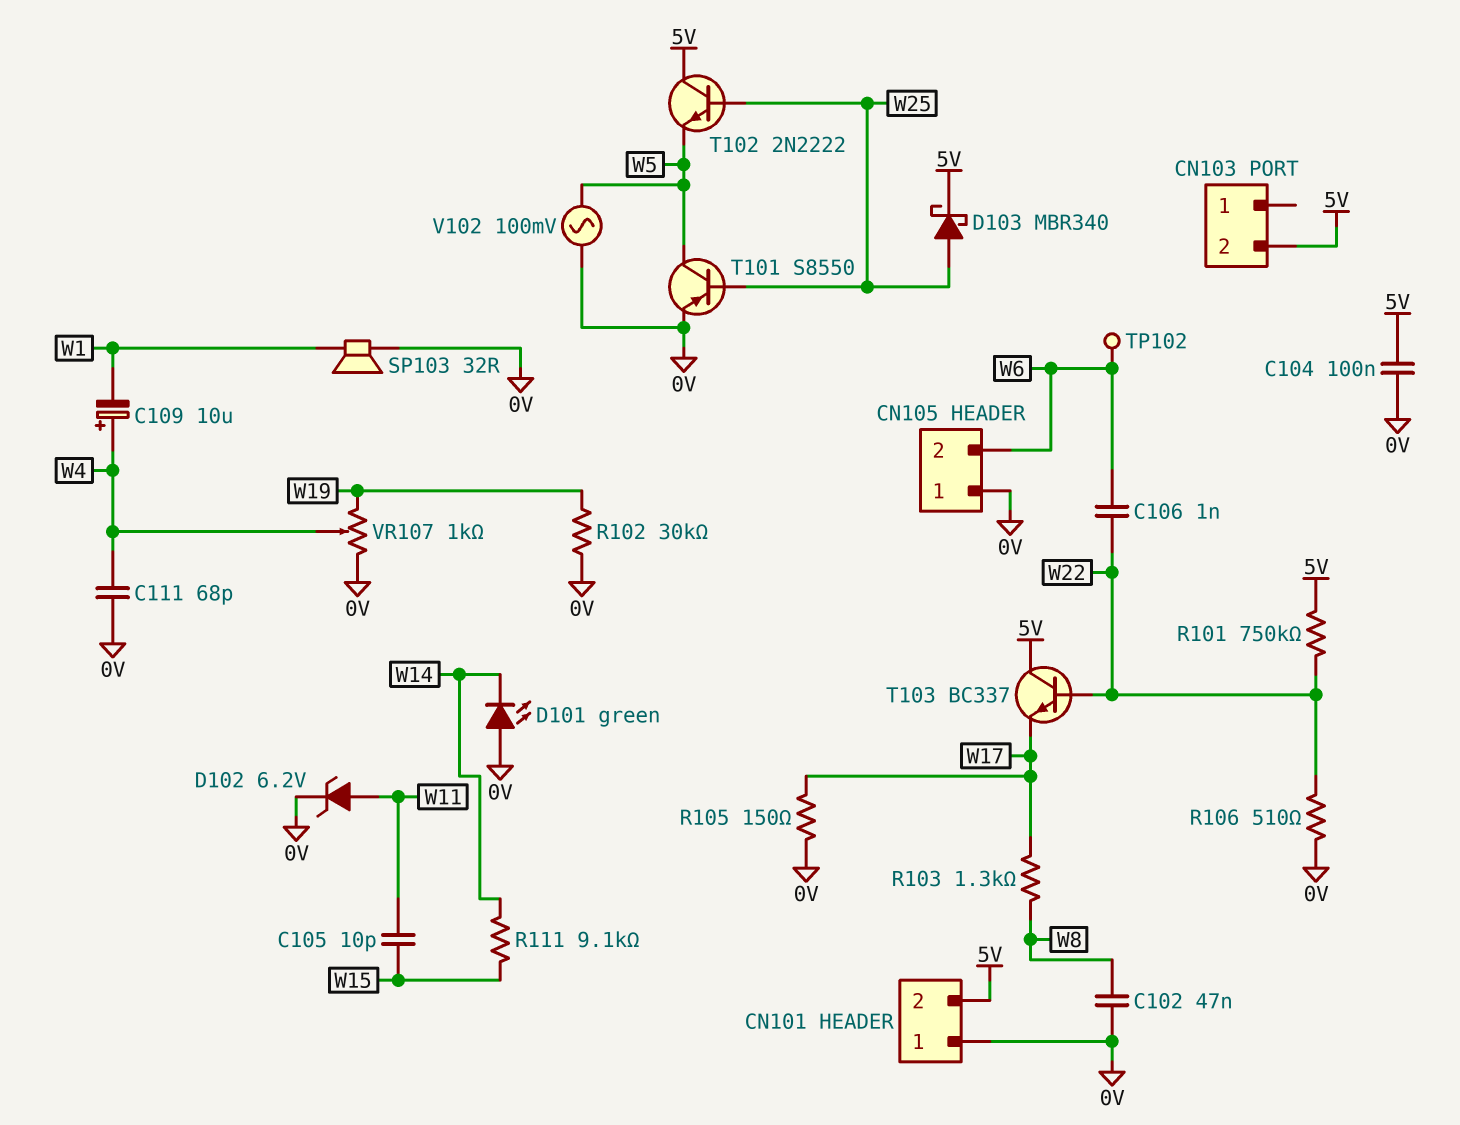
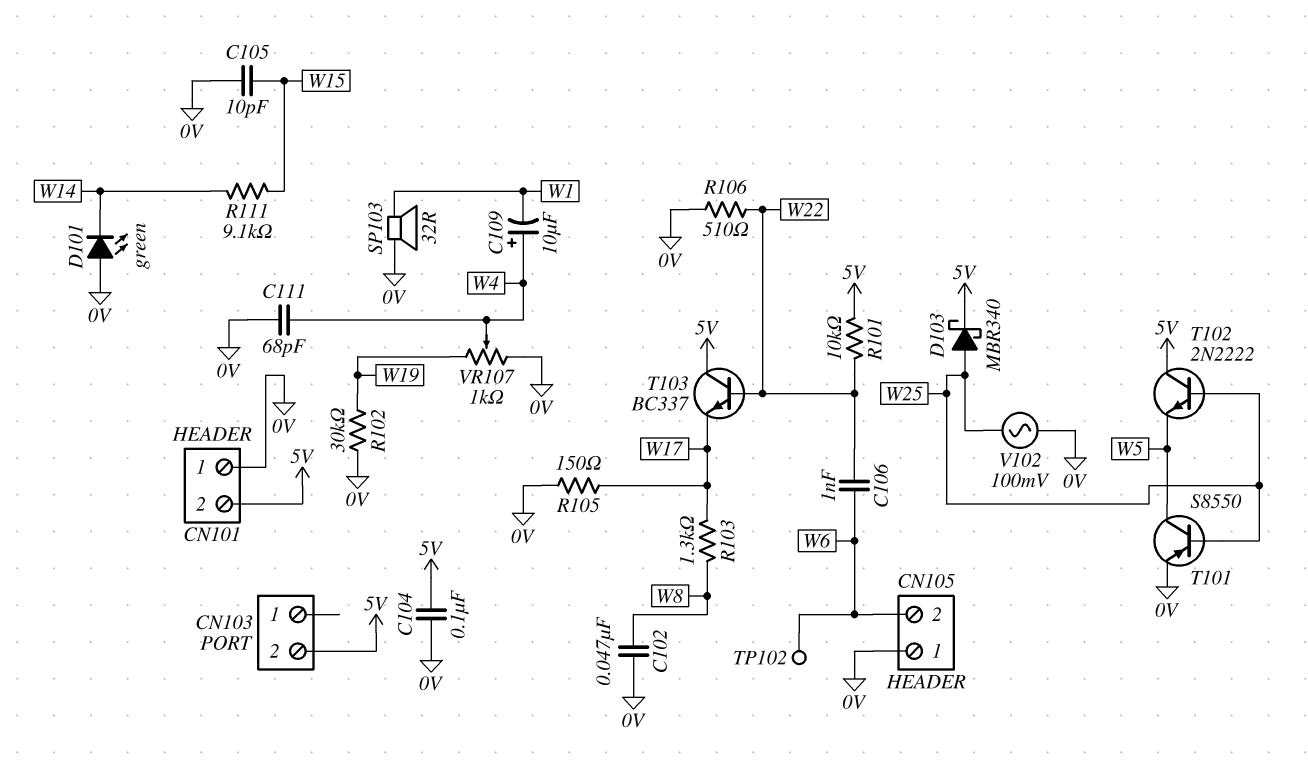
C105: 10pF (W11, W15) -> 10pF (0V, W15)
D102: zener 6.2V (A W11, K 0V) -> none
R101: 750k (5V, W22) -> 10k (5V, W22)
V102: AC 100mV (0V, W5) -> AC 100mV (0V, W25)

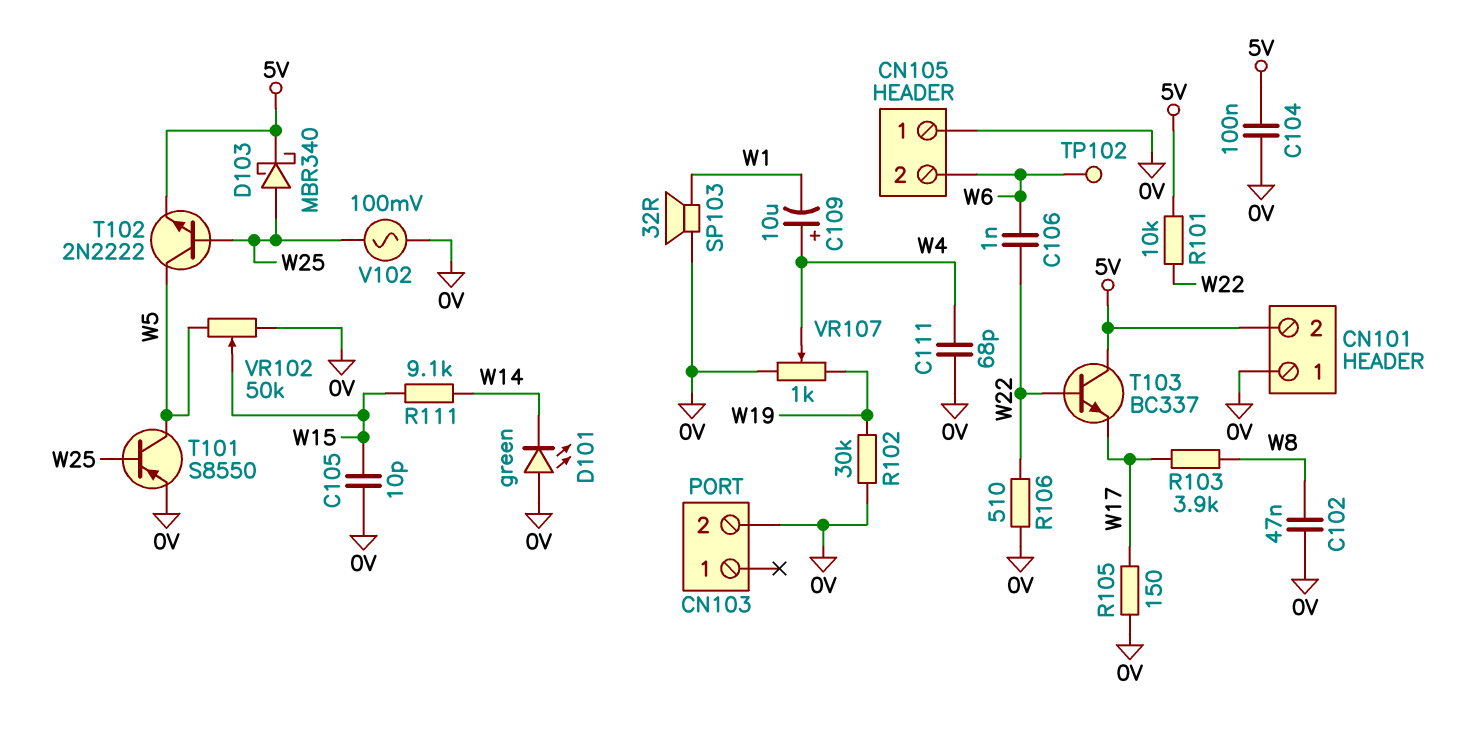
CN103 pin 2: 5V -> 0V
R103: 1.3k (W8, W17) -> 3.9k (W8, W17)
T102: NPN 2N2222 (B W25, C 5V, E W5) -> NPN 2N2222 (B W25, C W5, E 5V)
VR102: none -> 50k (0V, W5, wiper W15)

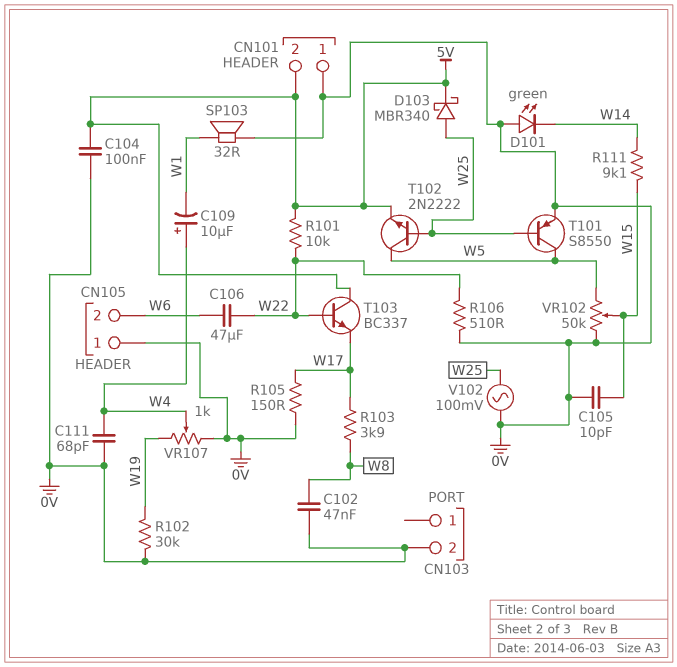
C106: 1nF (W6, W22) -> 47uF (W6, W22)
TP102: test point (W6) -> none

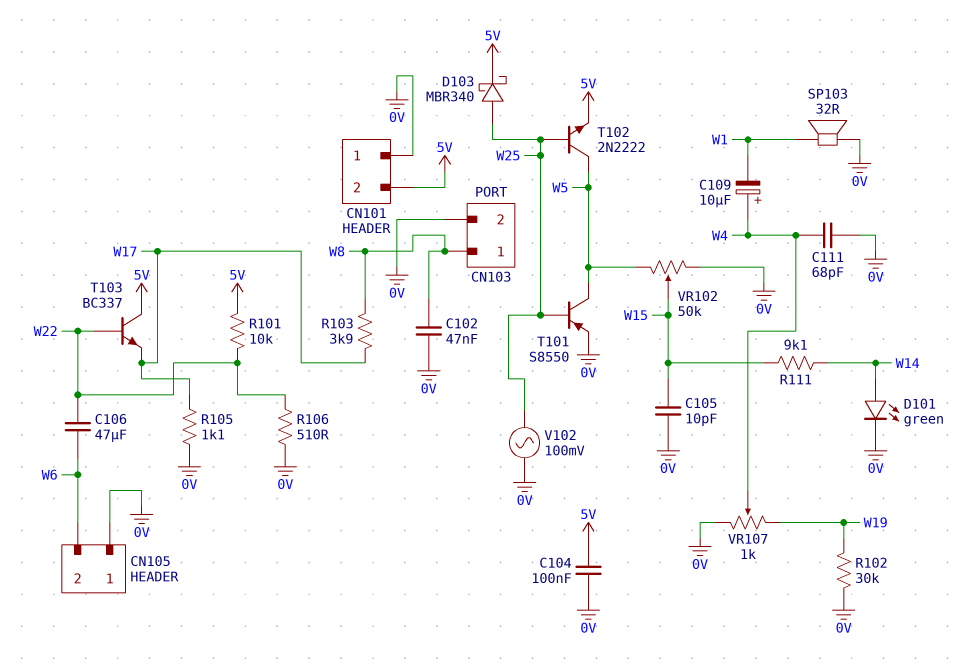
CN103 pin 1: none -> W8
D101: LED green (A 0V, K W14) -> LED green (A W14, K 0V)
R105: 150 (0V, W17) -> 1.1k (0V, W17)

